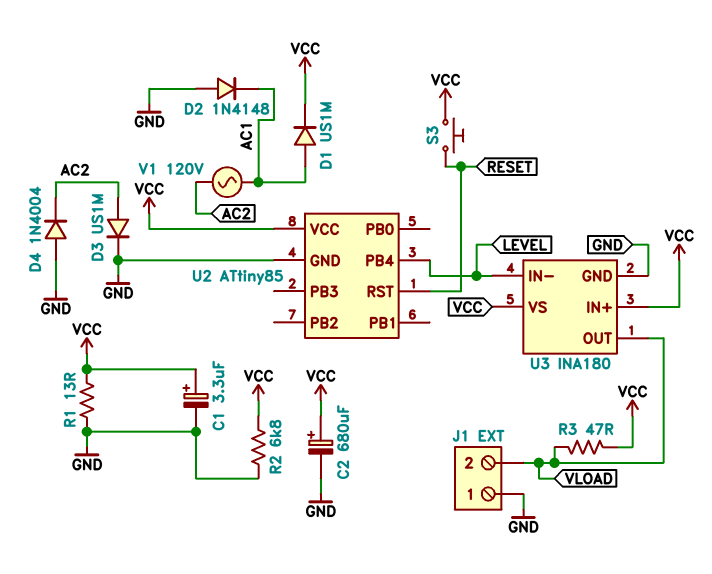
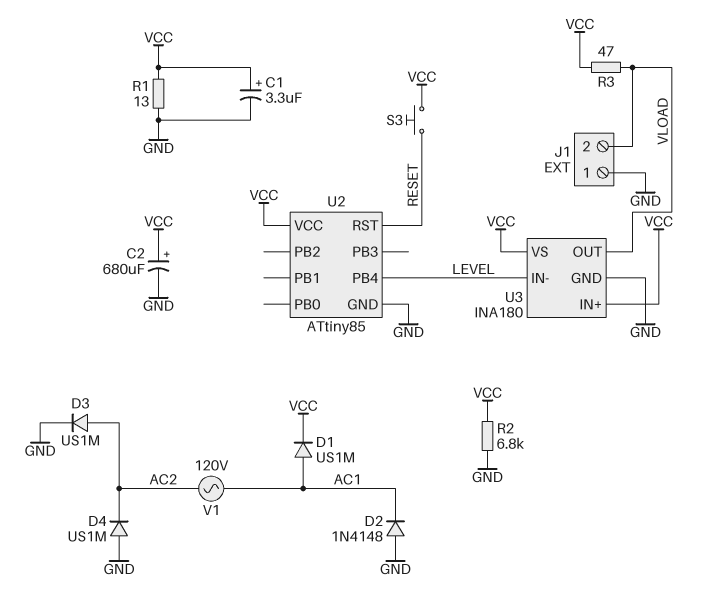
D4: diode 1N4004 (A GND, K AC2) -> diode US1M (A GND, K AC2)

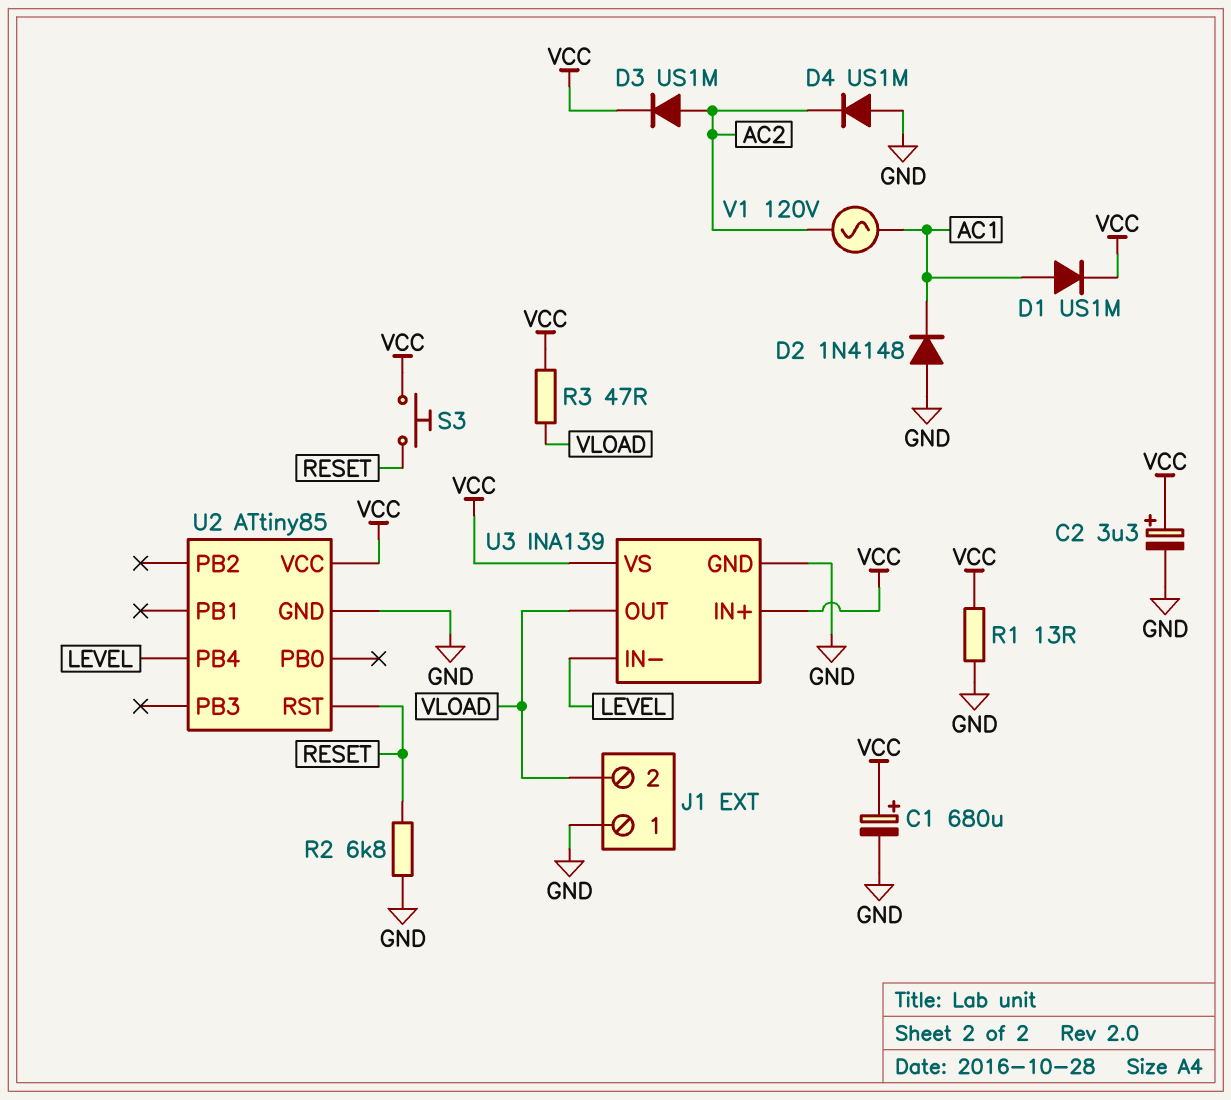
C1: 3.3uF (plus VCC, minus GND) -> 680uF (plus VCC, minus GND)
C2: 680uF (plus VCC, minus GND) -> 3.3uF (plus VCC, minus GND)
D3: diode US1M (A AC2, K GND) -> diode US1M (A AC2, K VCC)
R2: 6.8k (GND, VCC) -> 6.8k (GND, RESET)
U3: INA180 -> INA139

